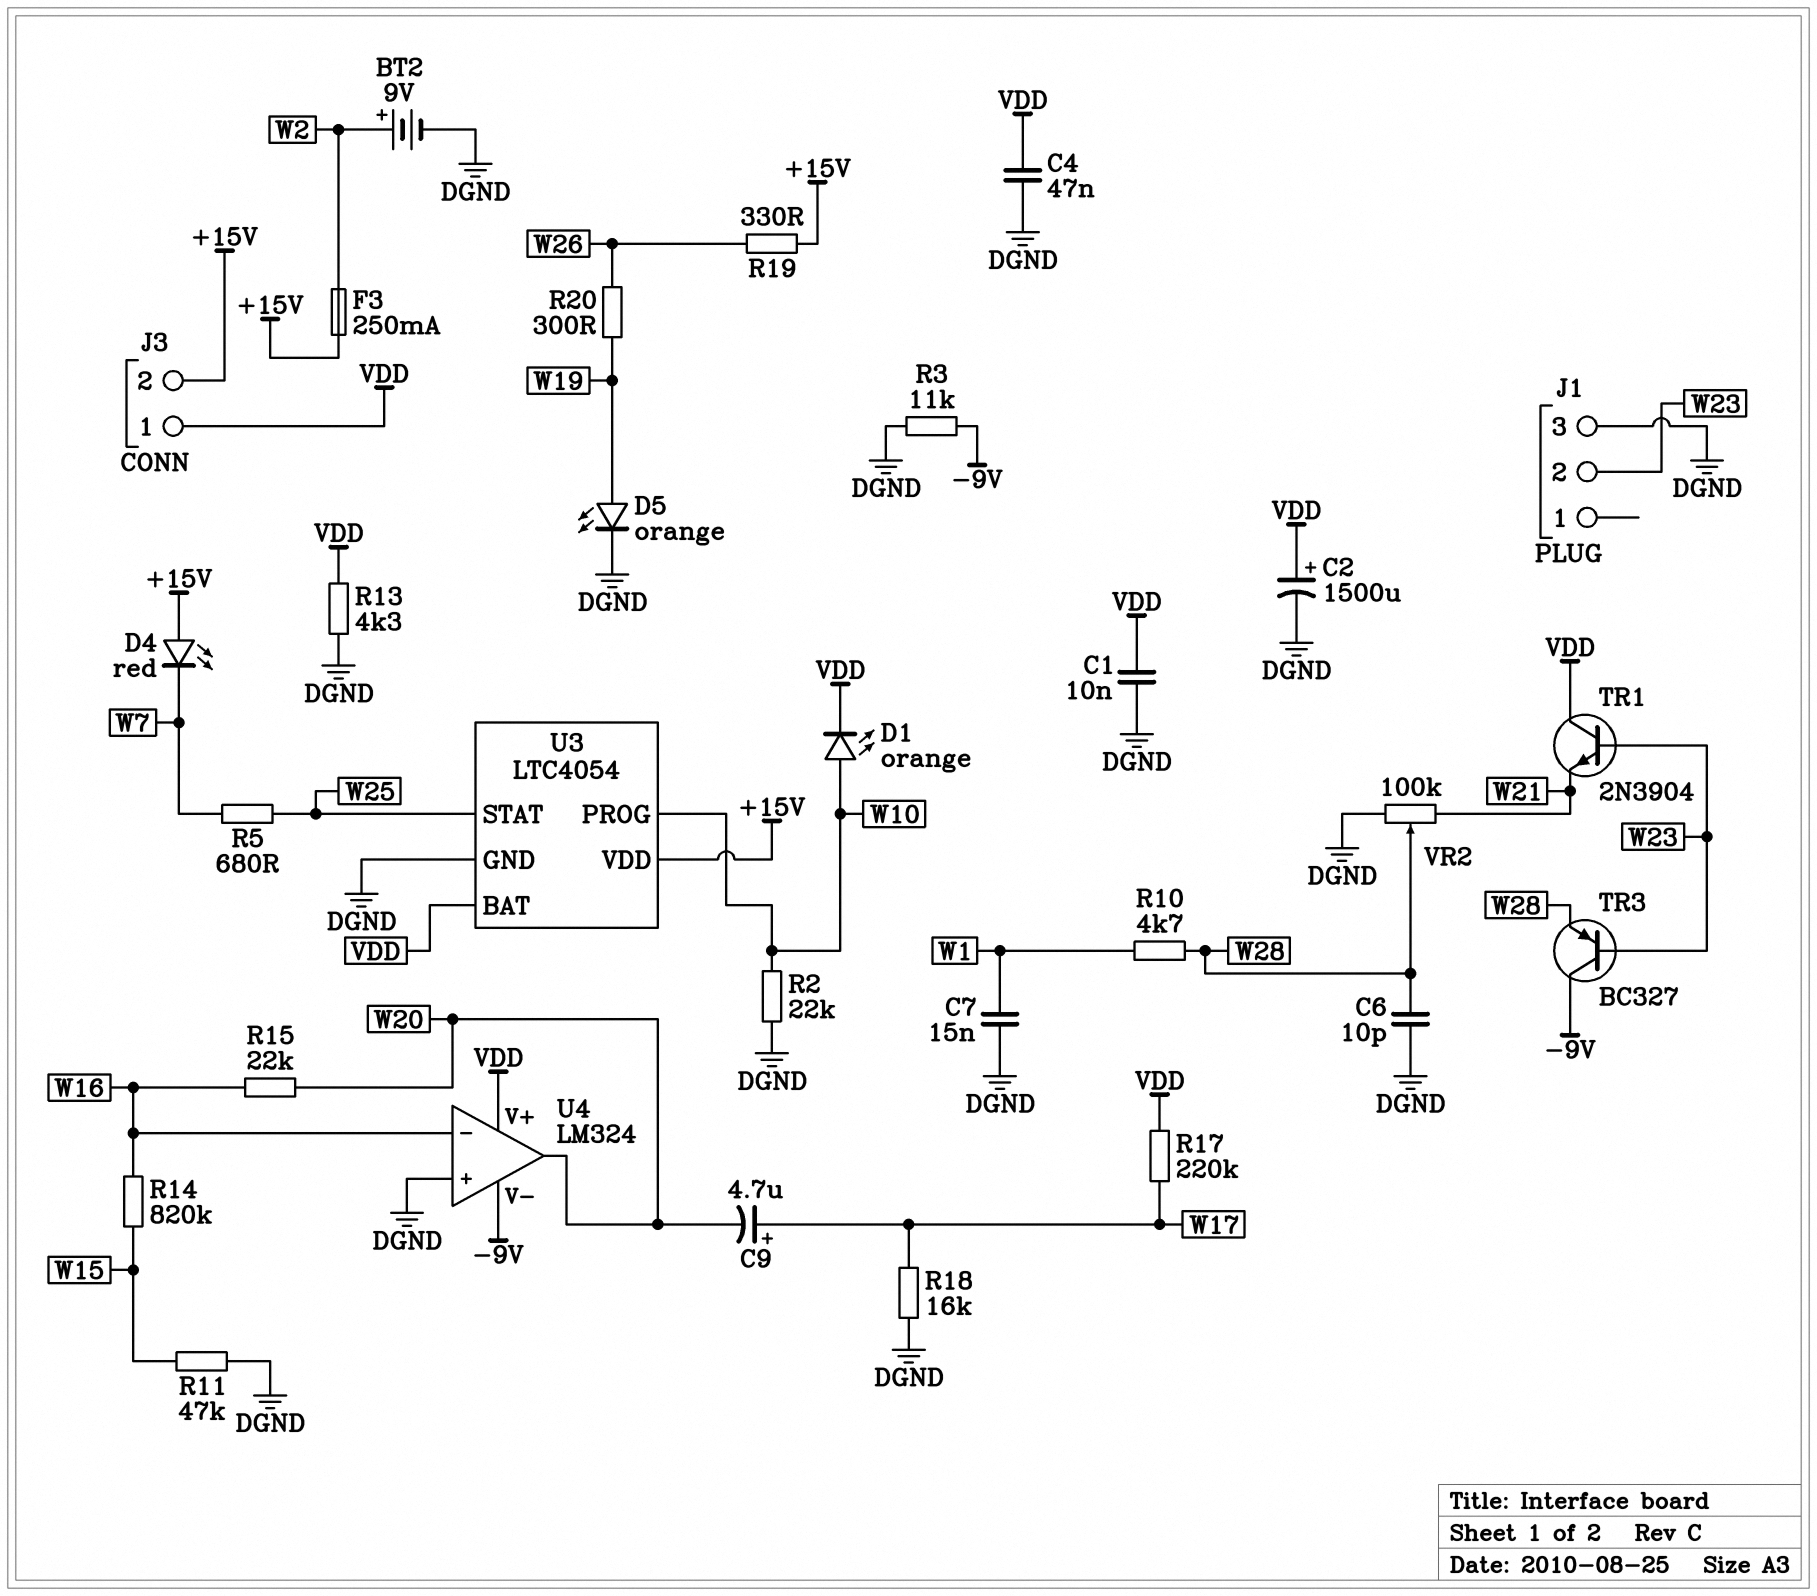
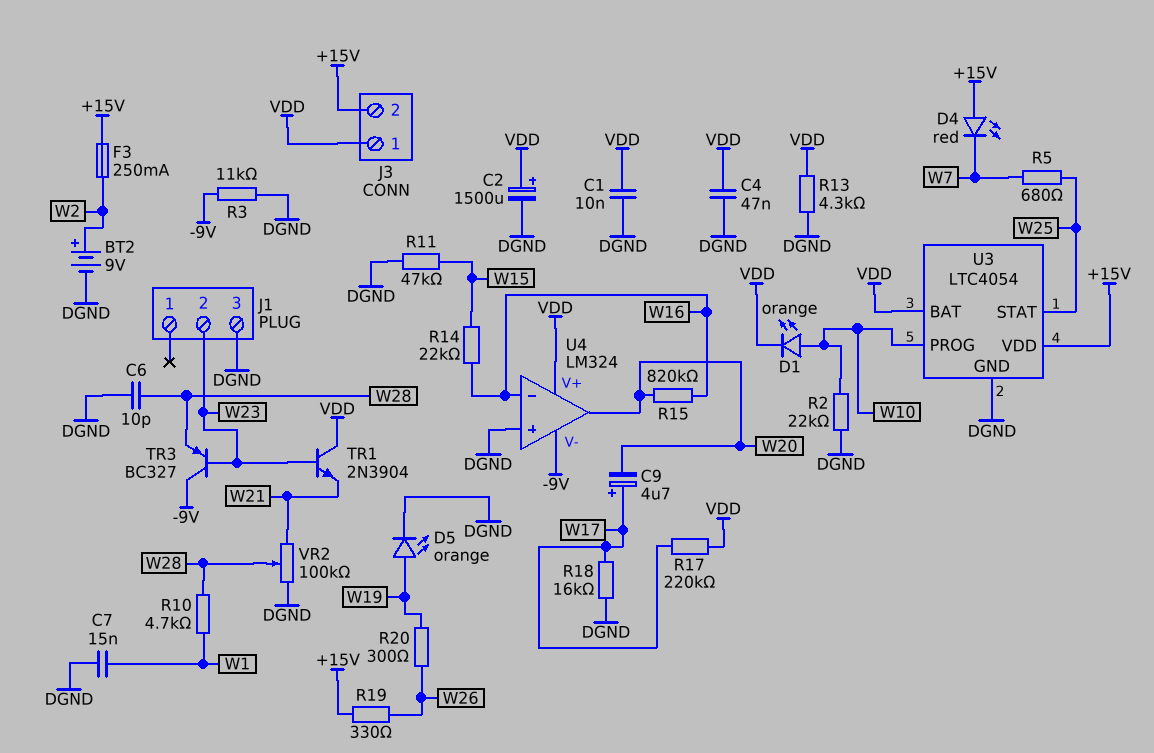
R14: 820k (W15, W16) -> 22k (W15, W16)
R15: 22k (W16, W20) -> 820k (W16, W20)

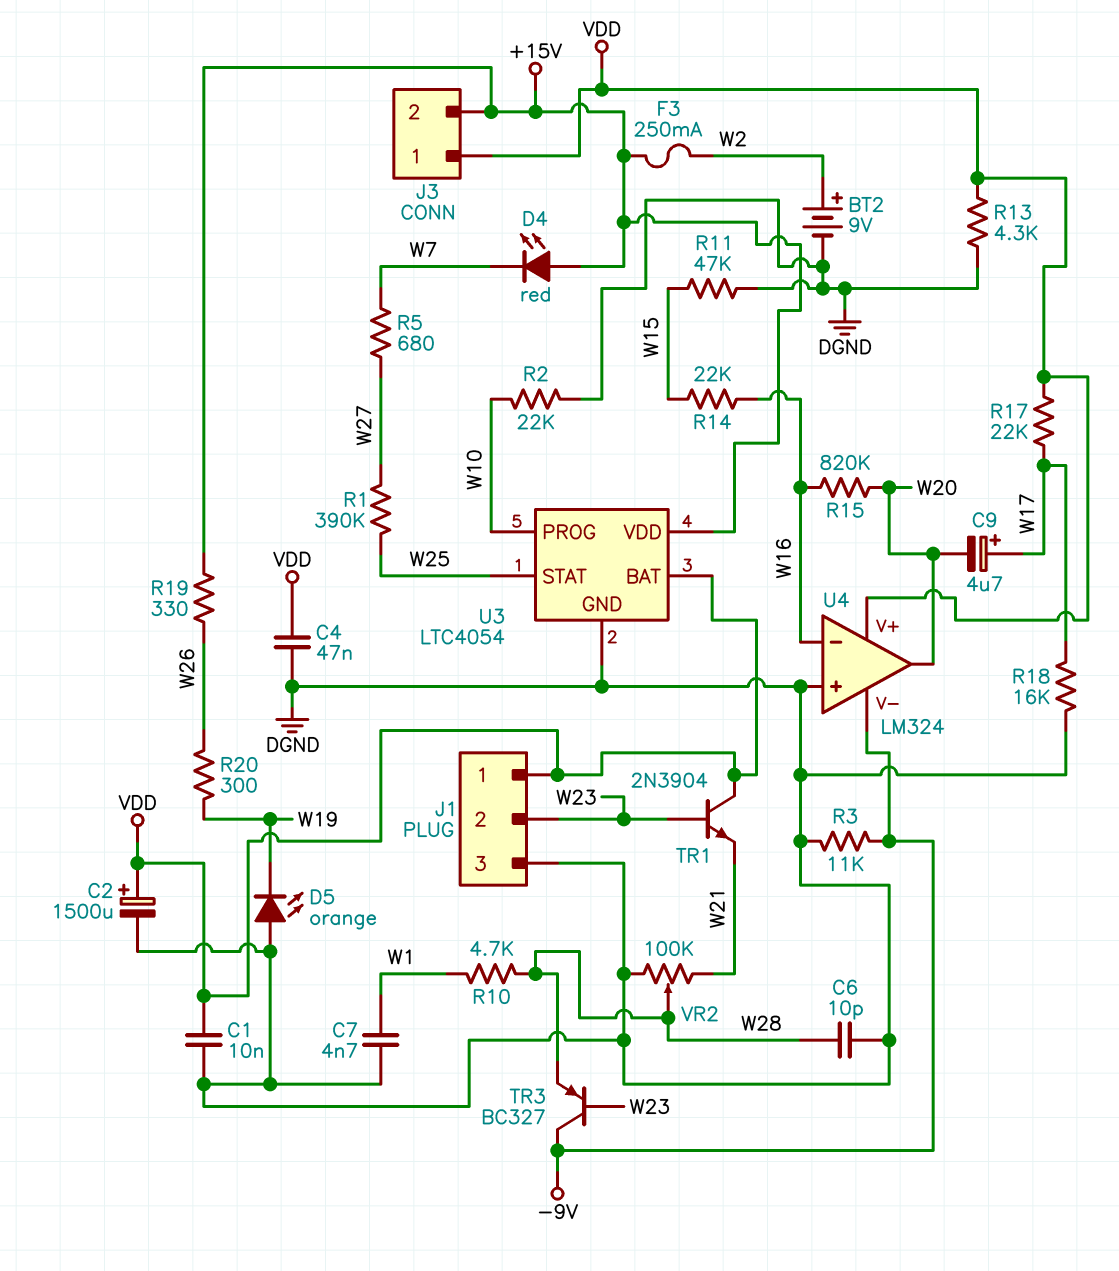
C7: 15nF (DGND, W1) -> 4.7nF (DGND, W1)
D1: LED orange (A W10, K VDD) -> none
D5: LED orange (A W19, K DGND) -> LED orange (A DGND, K W19)
J1 pin 1: none -> VDD
R1: none -> 390k (W25, W27)
R5: 680 (W7, W25) -> 680 (W7, W27)
R17: 220k (VDD, W17) -> 22k (VDD, W17)

